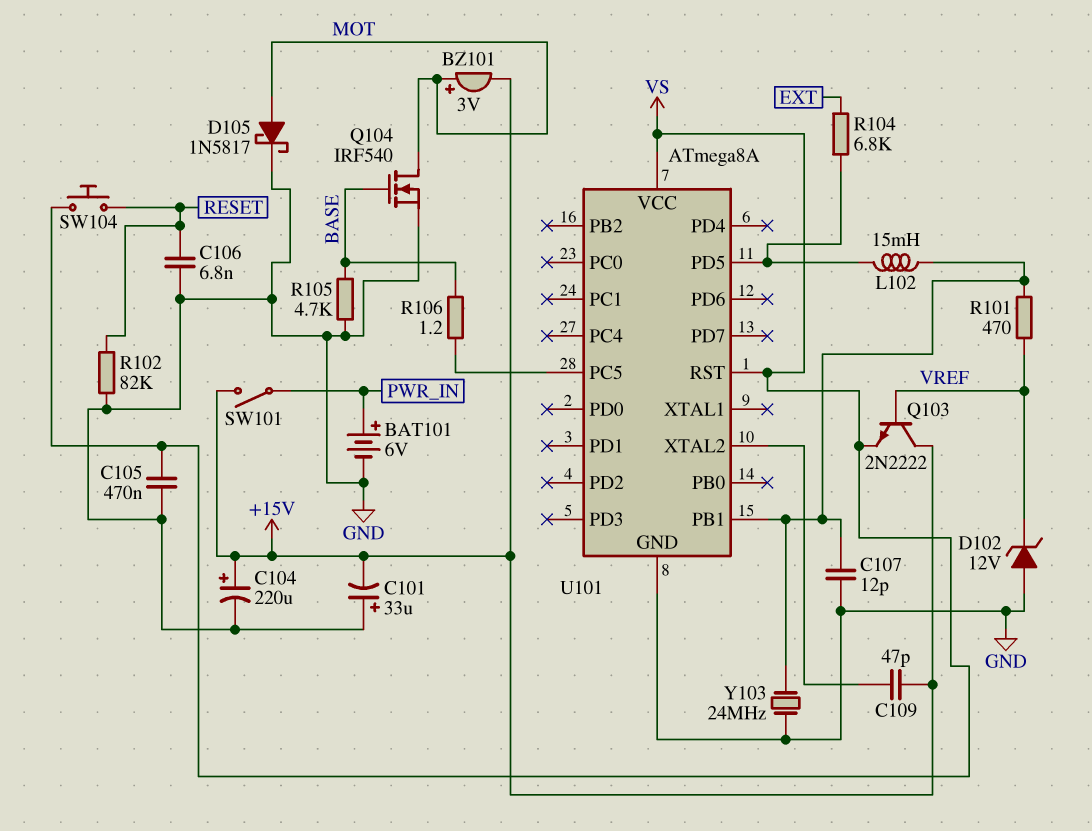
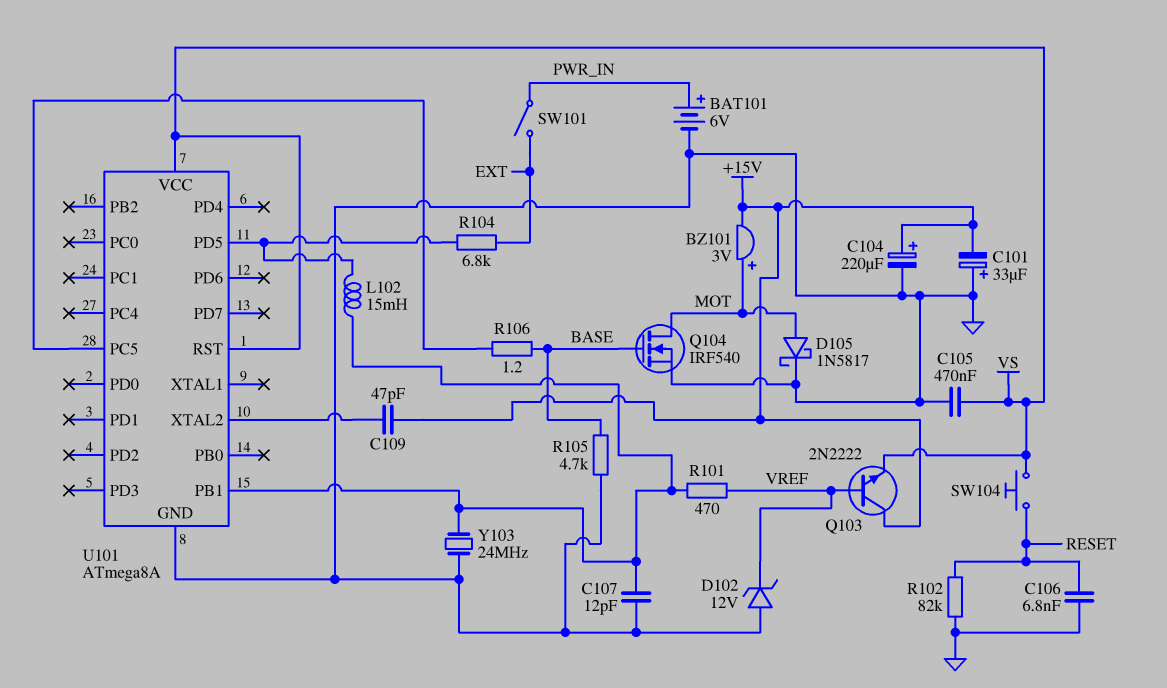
SW101: switch (+15V, PWR_IN) -> switch (EXT, PWR_IN)

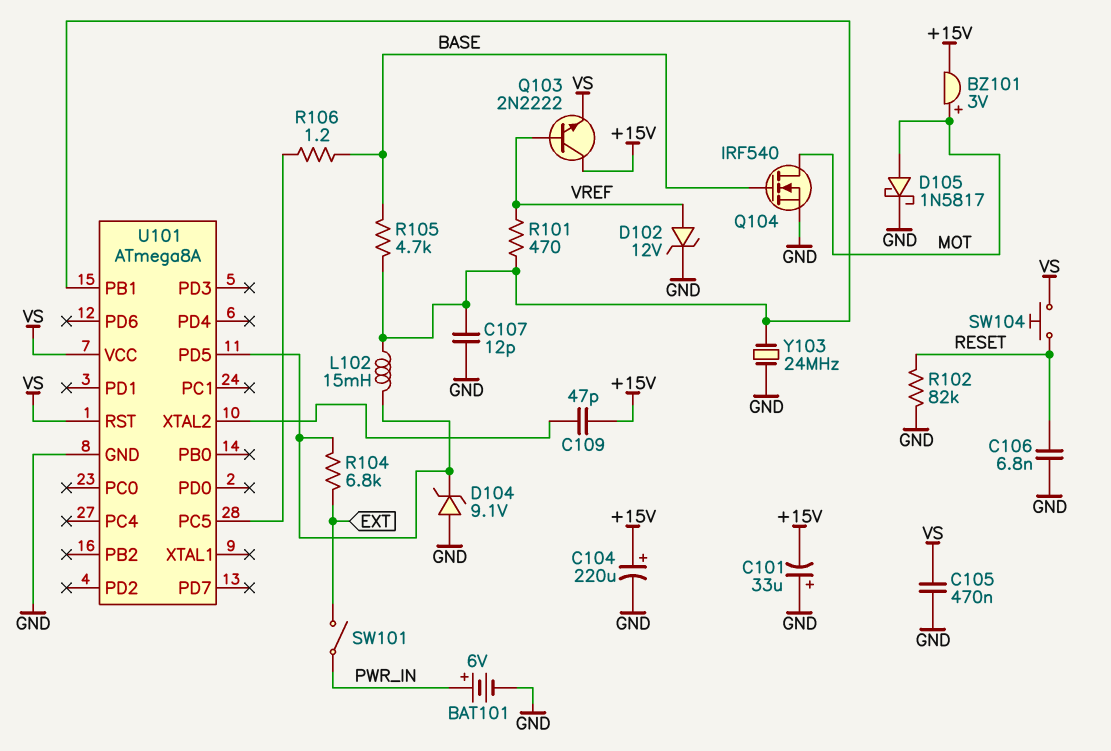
D102: zener 12V (A GND, K VREF) -> zener 12V (A VREF, K GND)
D104: none -> zener 9.1V (A GND, K U101/PD5)
R105: 4.7k (BASE, GND) -> 4.7k (BASE, U101/PB1)

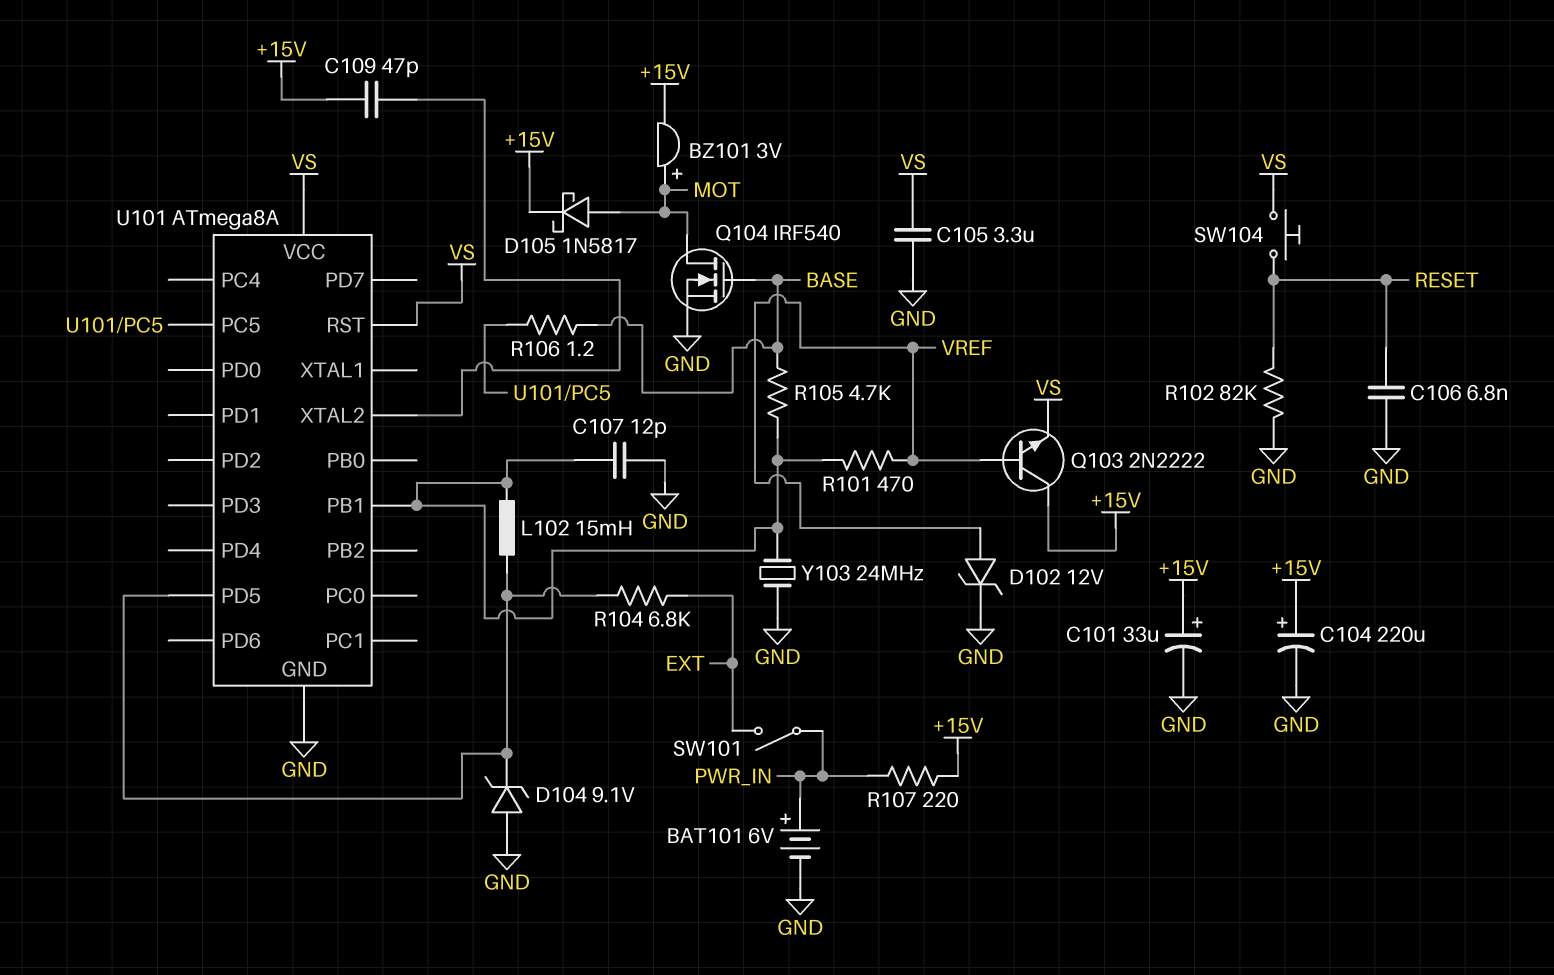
C101: 33uF (plus GND, minus +15V) -> 33uF (plus +15V, minus GND)
C105: 470nF (GND, VS) -> 3.3uF (GND, VS)
D105: schottky 1N5817 (A MOT, K GND) -> schottky 1N5817 (A MOT, K +15V)
R107: none -> 220 (+15V, PWR_IN)

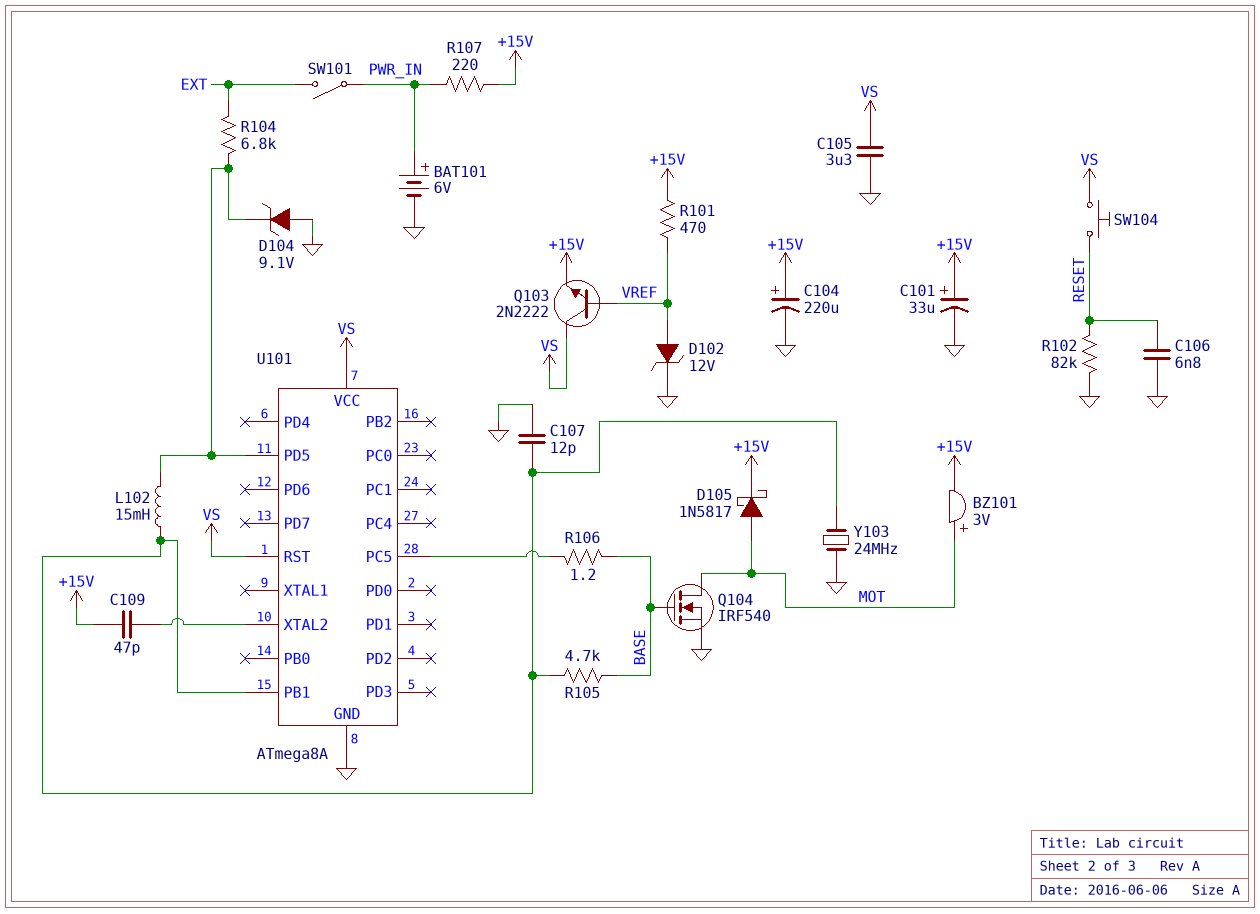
Q103: NPN 2N2222 (B VREF, C +15V, E VS) -> NPN 2N2222 (B VREF, C VS, E +15V)
R101: 470 (U101/PB1, VREF) -> 470 (+15V, VREF)

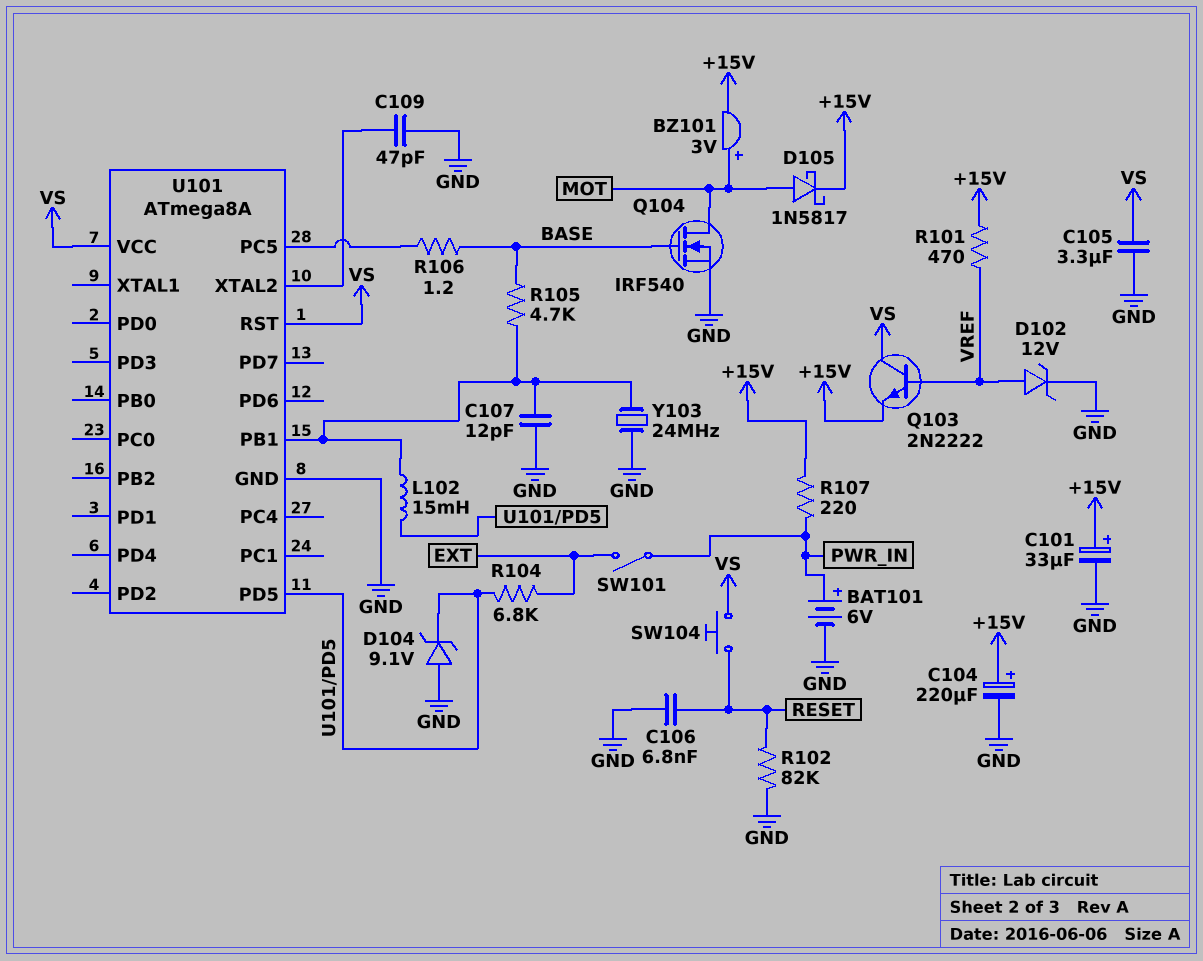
C109: 47pF (+15V, U101/XTAL2) -> 47pF (GND, U101/XTAL2)

